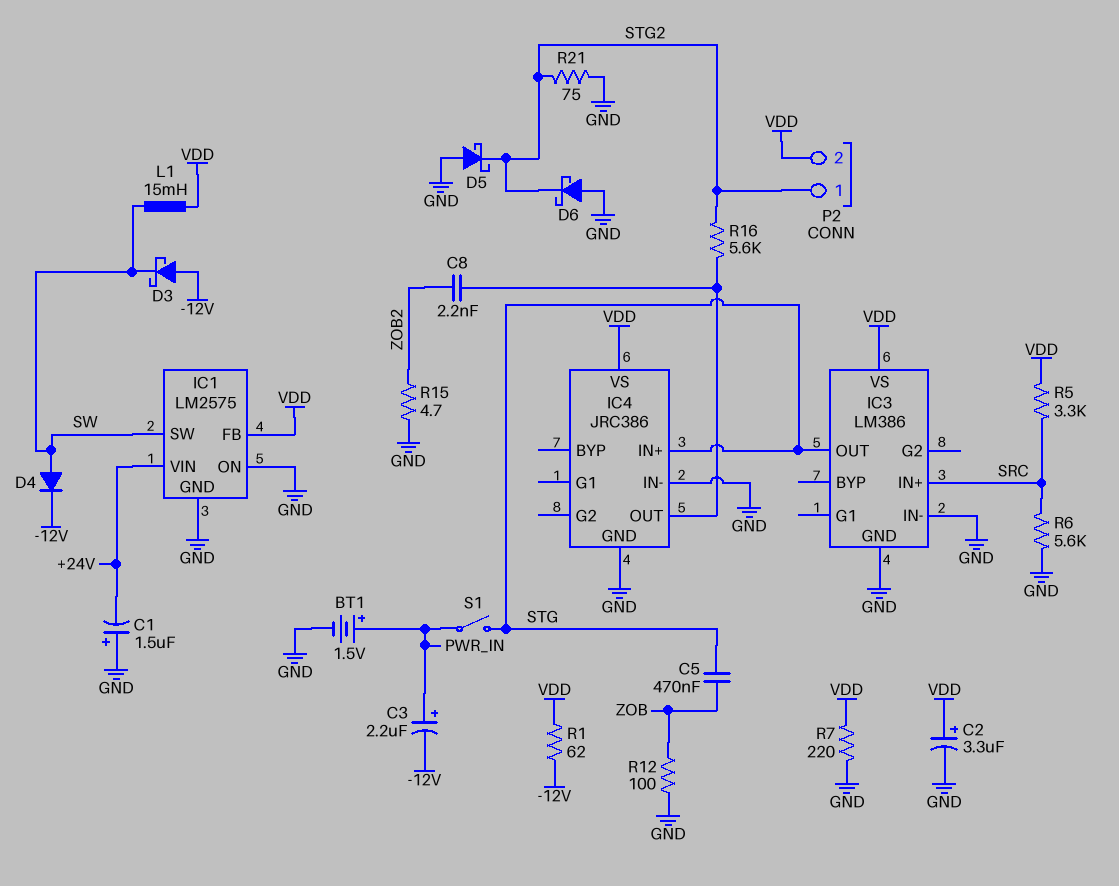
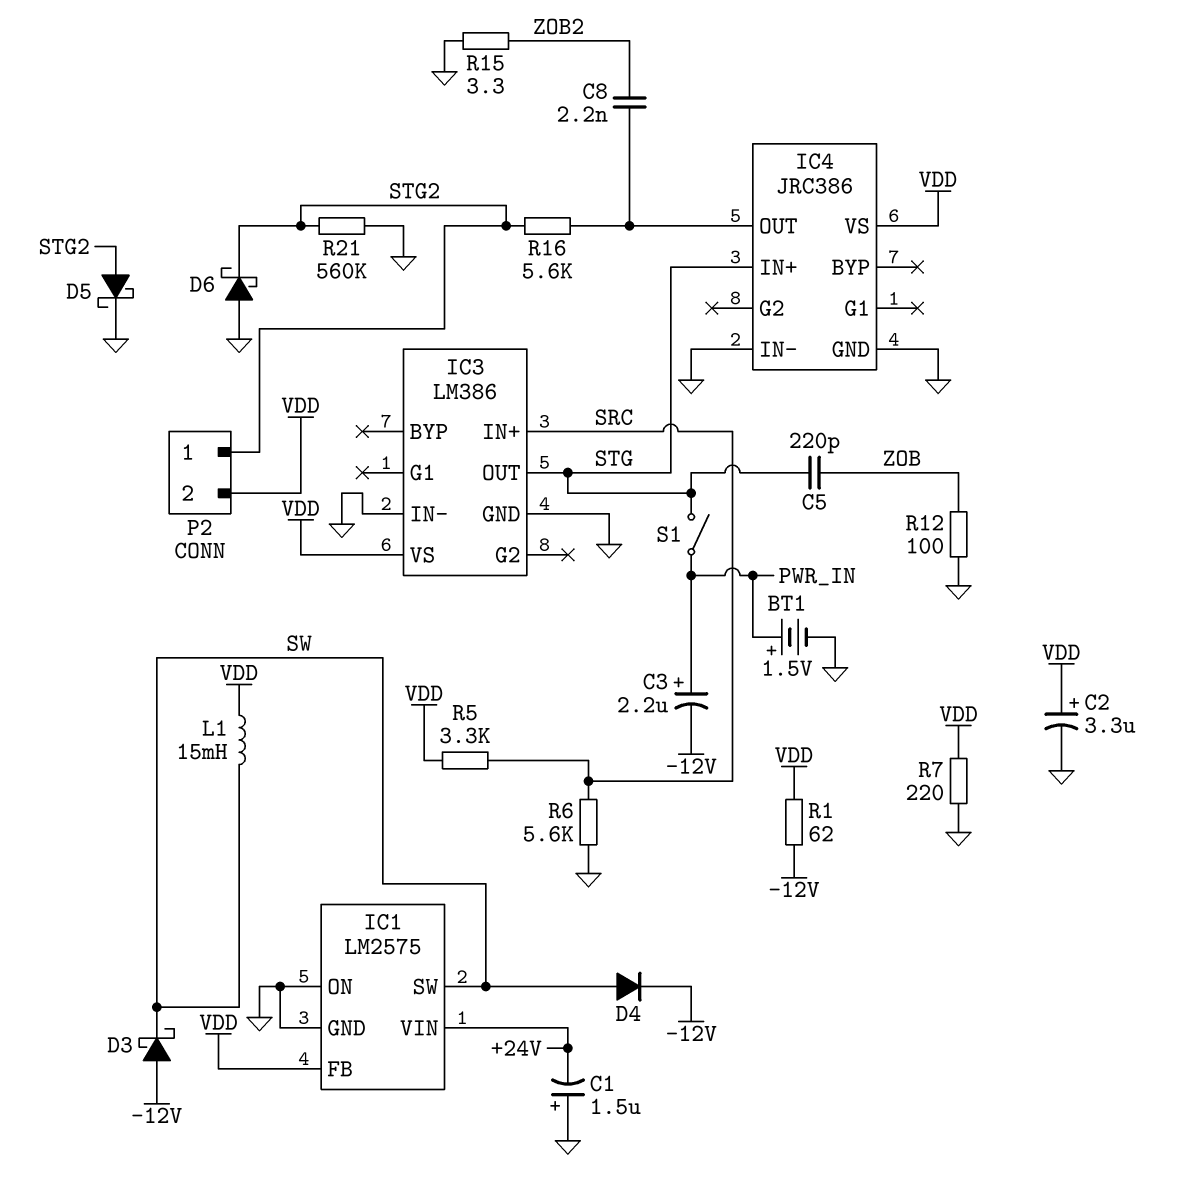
C5: 470nF (STG, ZOB) -> 220pF (STG, ZOB)
D5: schottky (A GND, K STG2) -> schottky (A STG2, K GND)
R15: 4.7 (GND, ZOB2) -> 3.3 (GND, ZOB2)
R21: 75 (GND, STG2) -> 560k (GND, STG2)

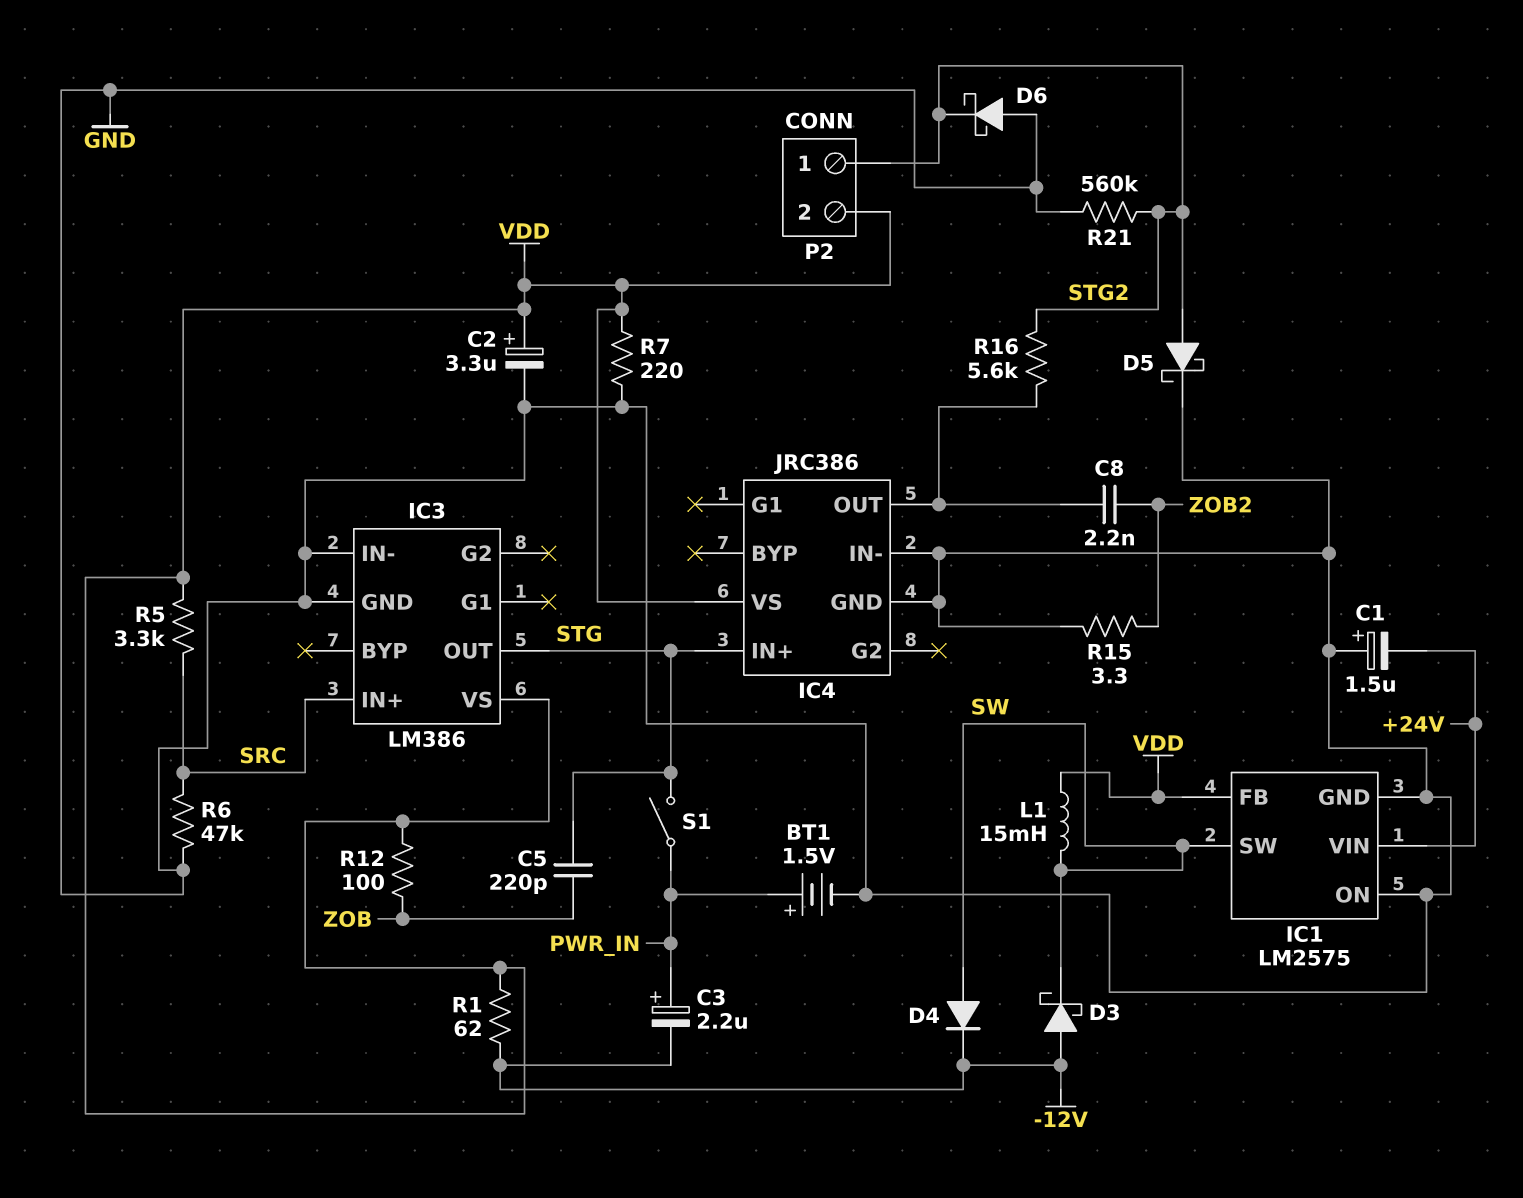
R6: 5.6k (GND, SRC) -> 47k (GND, SRC)
R12: 100 (GND, ZOB) -> 100 (VDD, ZOB)

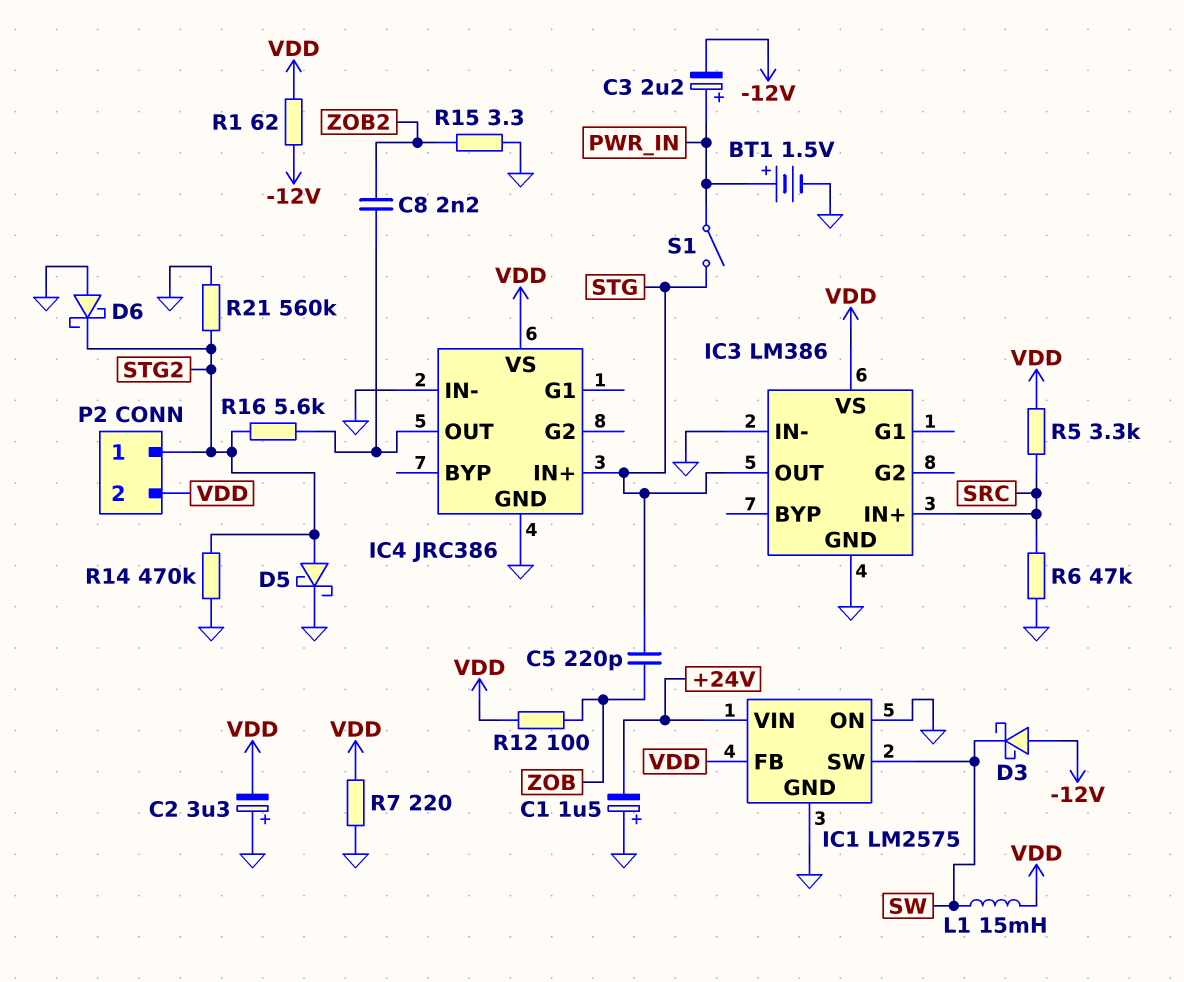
C2: 3.3uF (plus VDD, minus GND) -> 3.3uF (plus GND, minus VDD)
D4: diode (A SW, K -12V) -> none
R14: none -> 470k (GND, STG2)

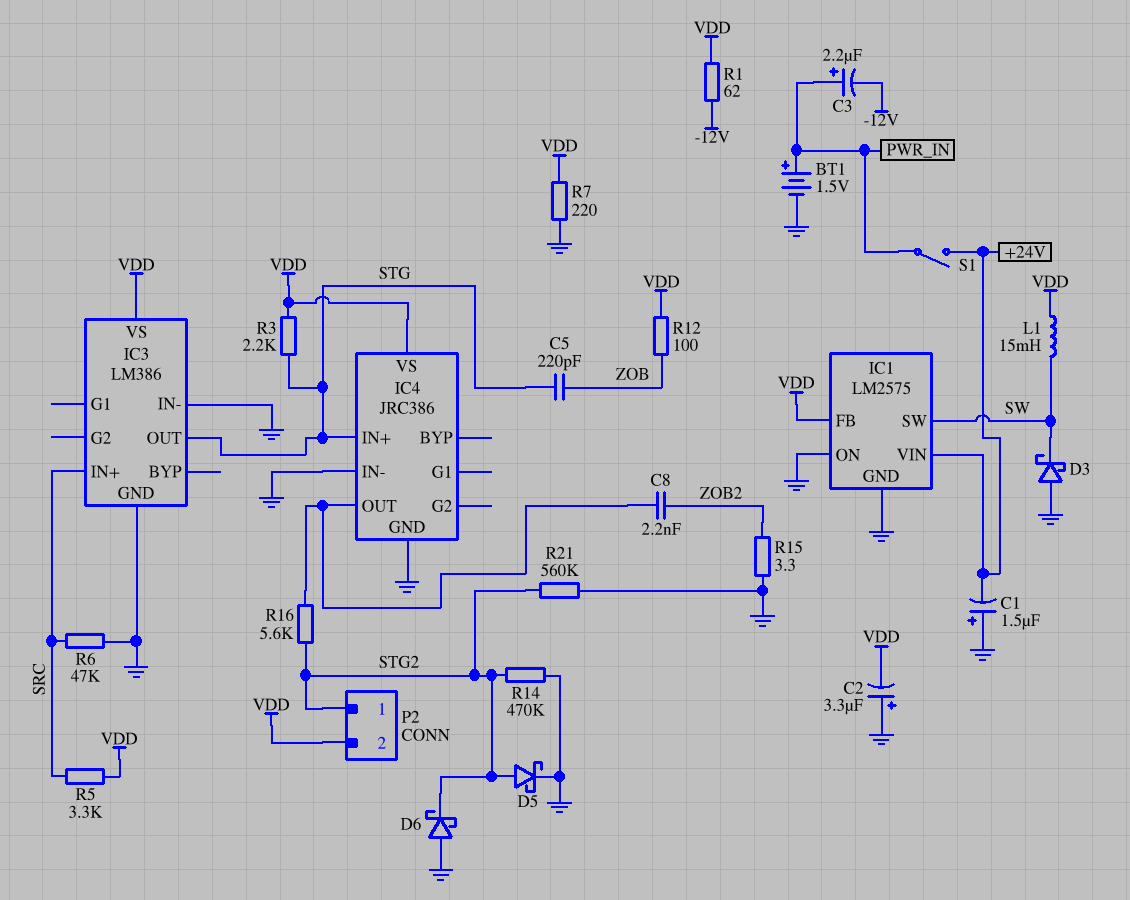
D3: schottky (A -12V, K SW) -> schottky (A GND, K SW)
R3: none -> 2.2k (STG, VDD)
S1: switch (PWR_IN, STG) -> switch (+24V, PWR_IN)

